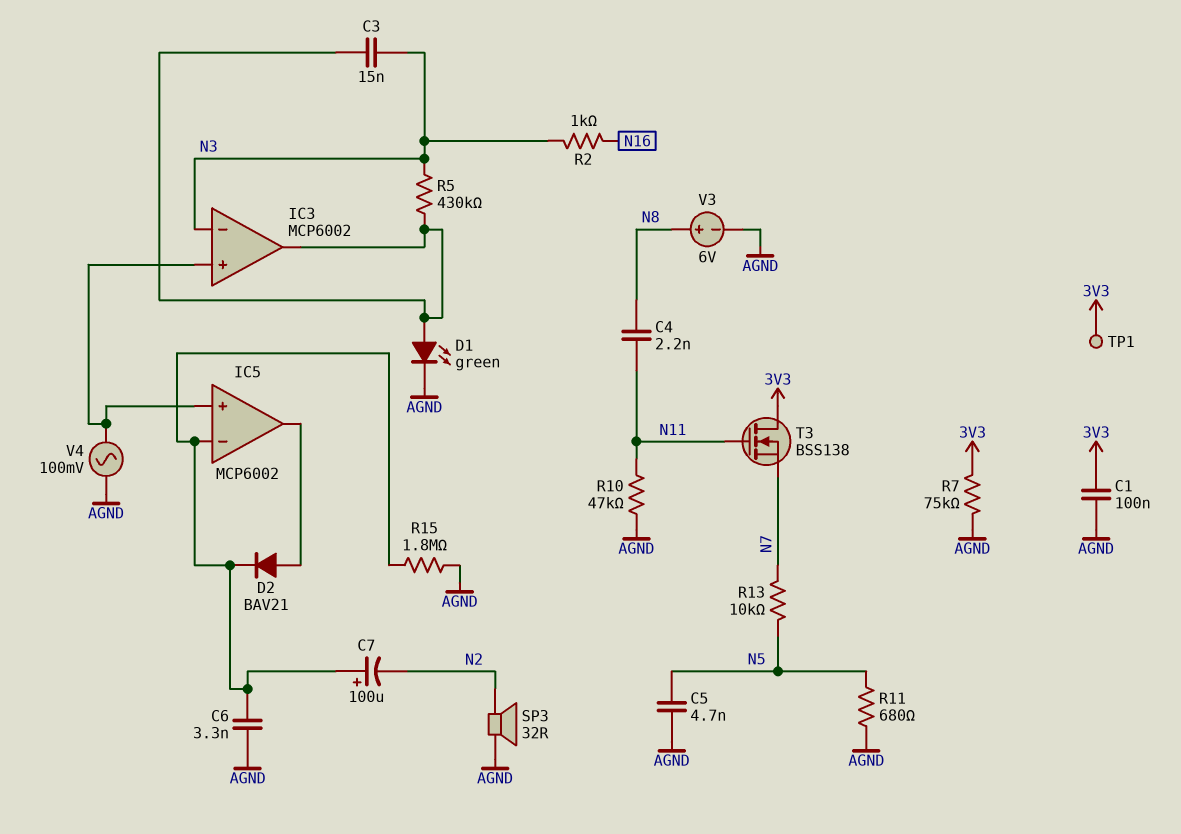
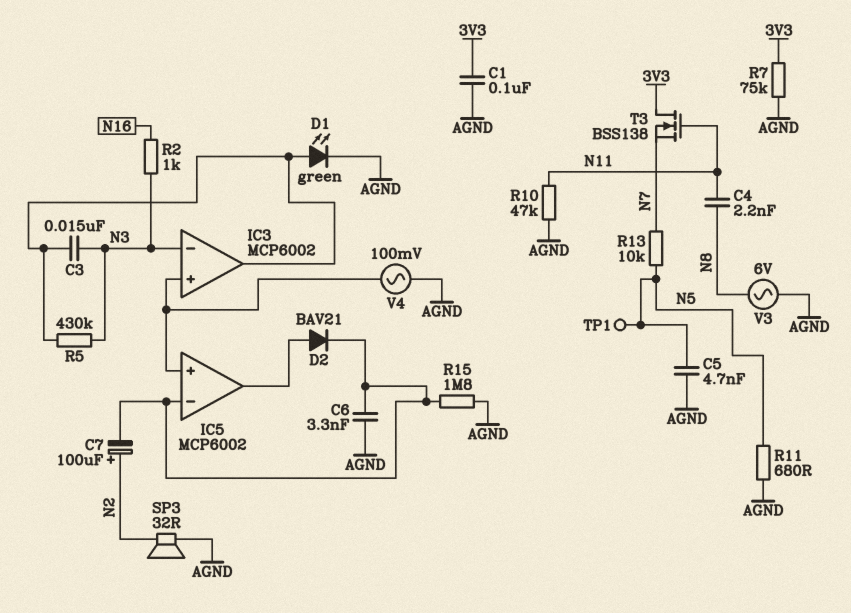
C7: 100uF (plus IC5/in-, minus N2) -> 100uF (plus N2, minus IC5/in-)
TP1: test point (3V3) -> test point (N5)
V3: 6V (plus N8, minus AGND) -> AC 6V (AGND, N8)

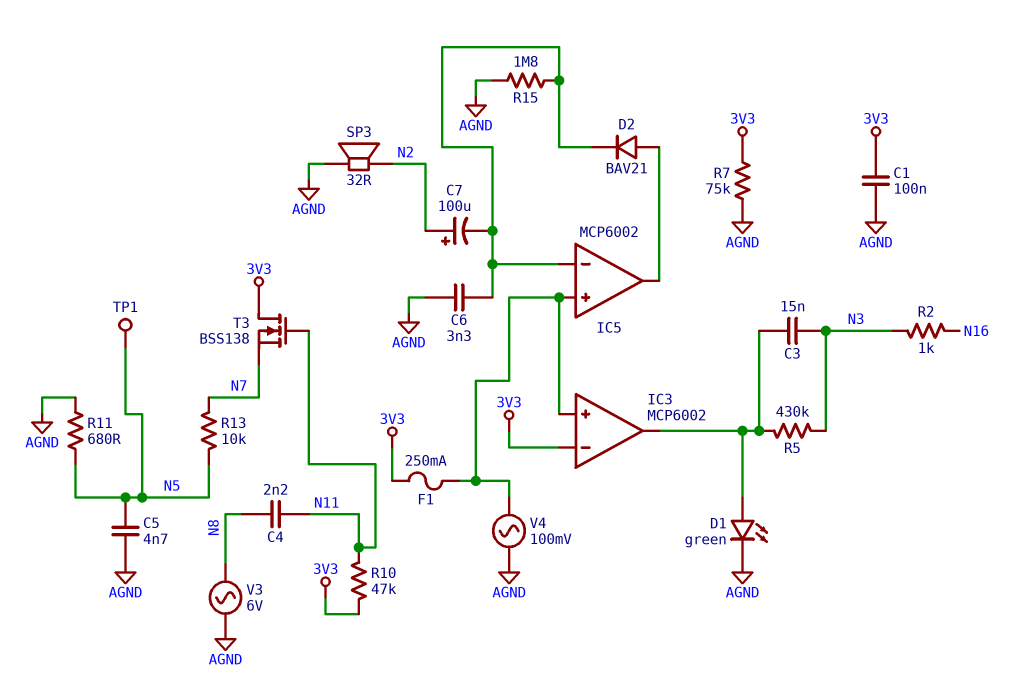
F1: none -> 250mA (3V3, IC3/in+)
IC3 pin in-: N3 -> 3V3
R10: 47k (AGND, N11) -> 47k (3V3, N11)

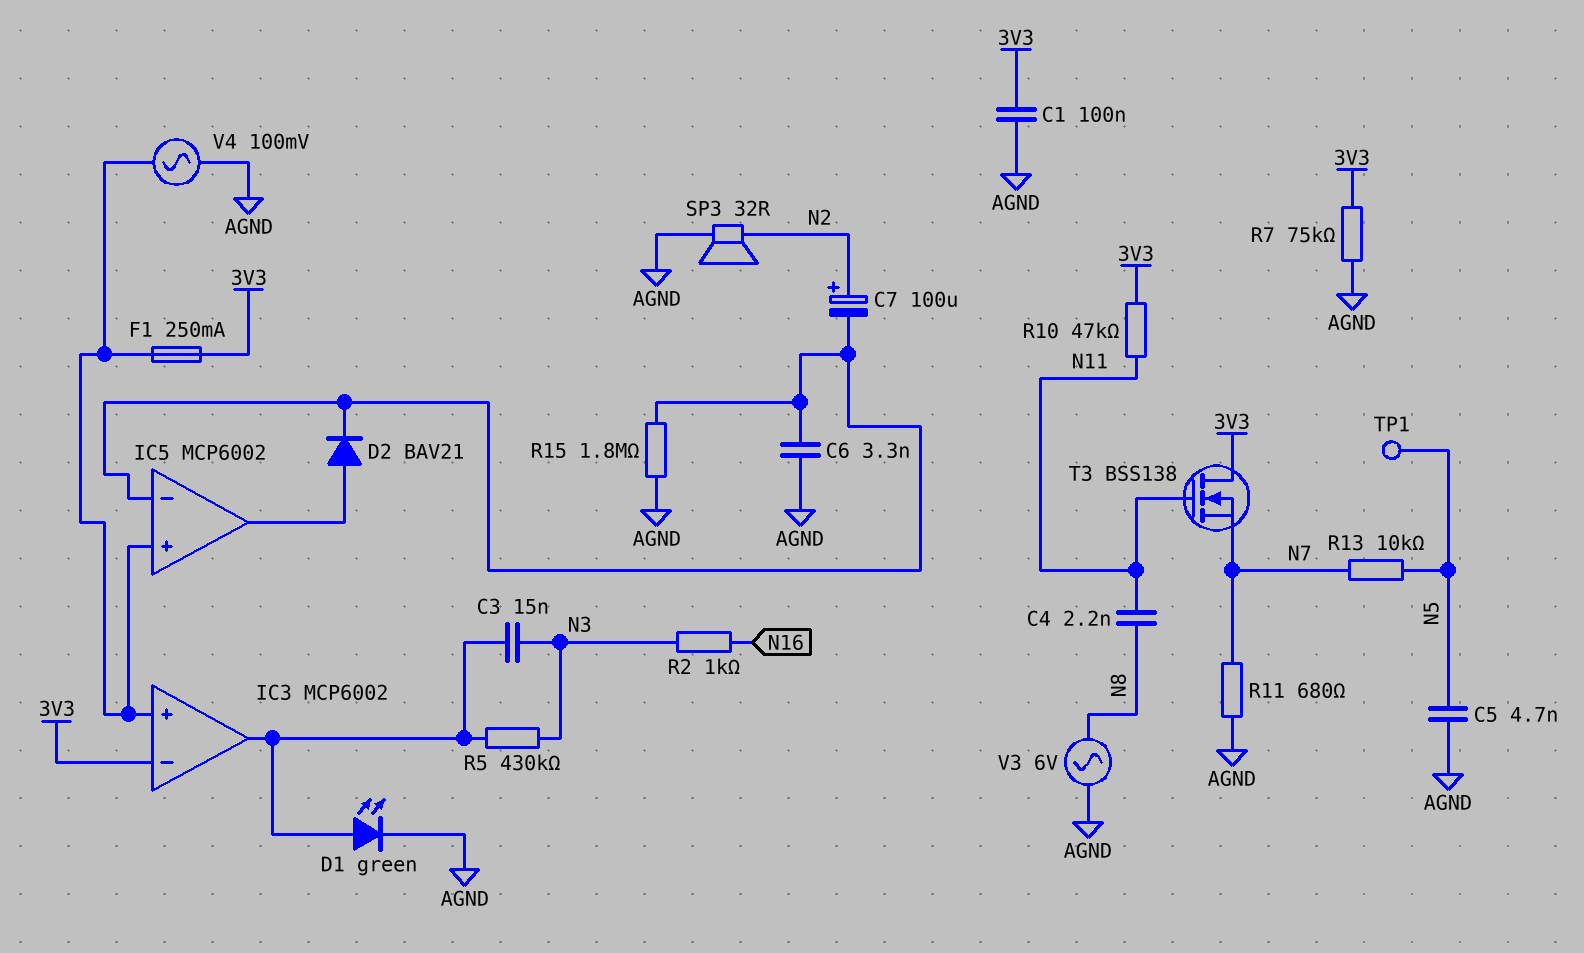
R11: 680 (AGND, N5) -> 680 (AGND, N7)

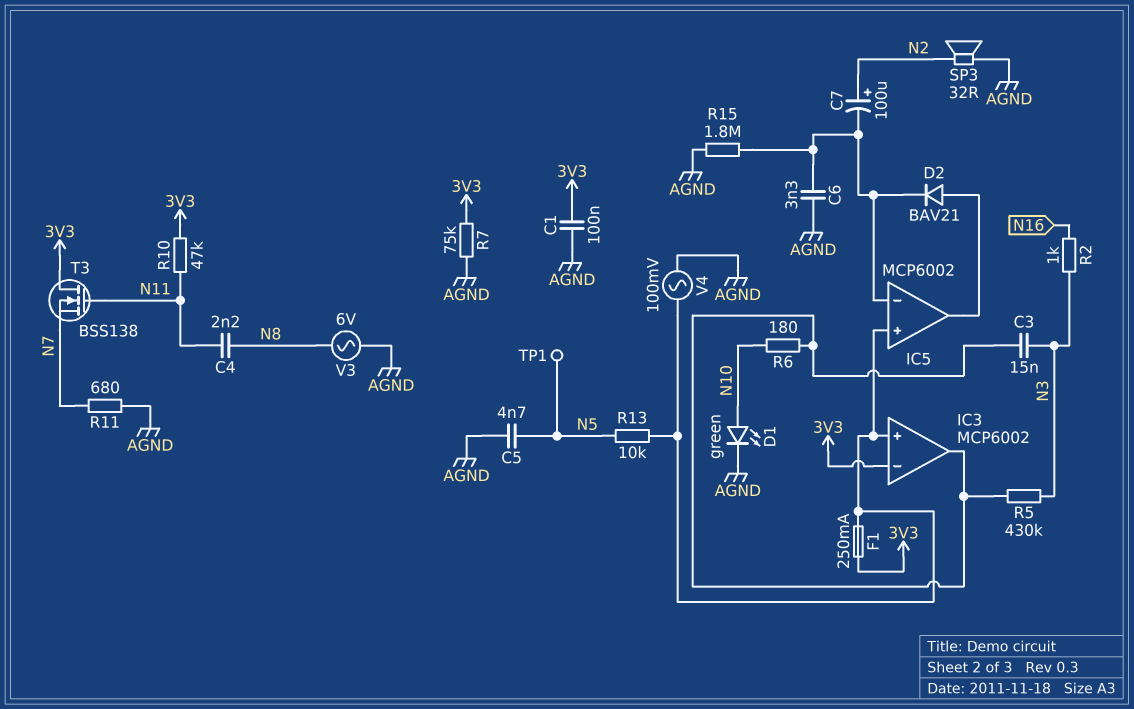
D1: LED green (A IC3/out, K AGND) -> LED green (A N10, K AGND)
R6: none -> 180 (IC3/out, N10)
R13: 10k (N5, N7) -> 10k (IC3/in+, N5)

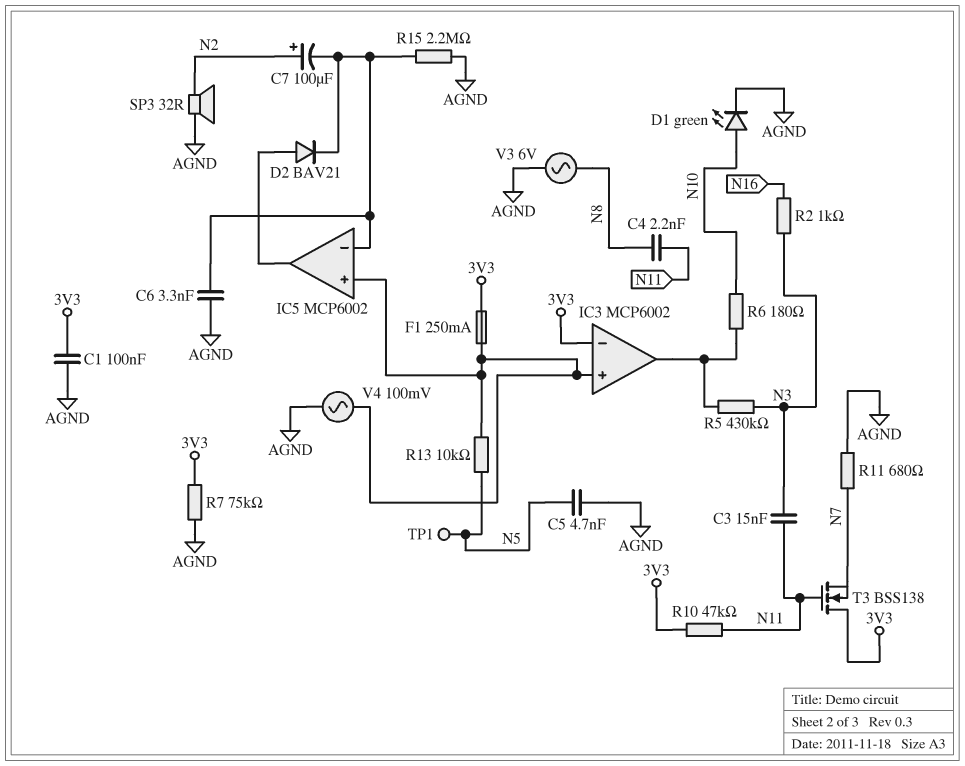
C3: 15nF (IC3/out, N3) -> 15nF (N3, N11)
R15: 1.8M (AGND, IC5/in-) -> 2.2M (AGND, IC5/in-)

